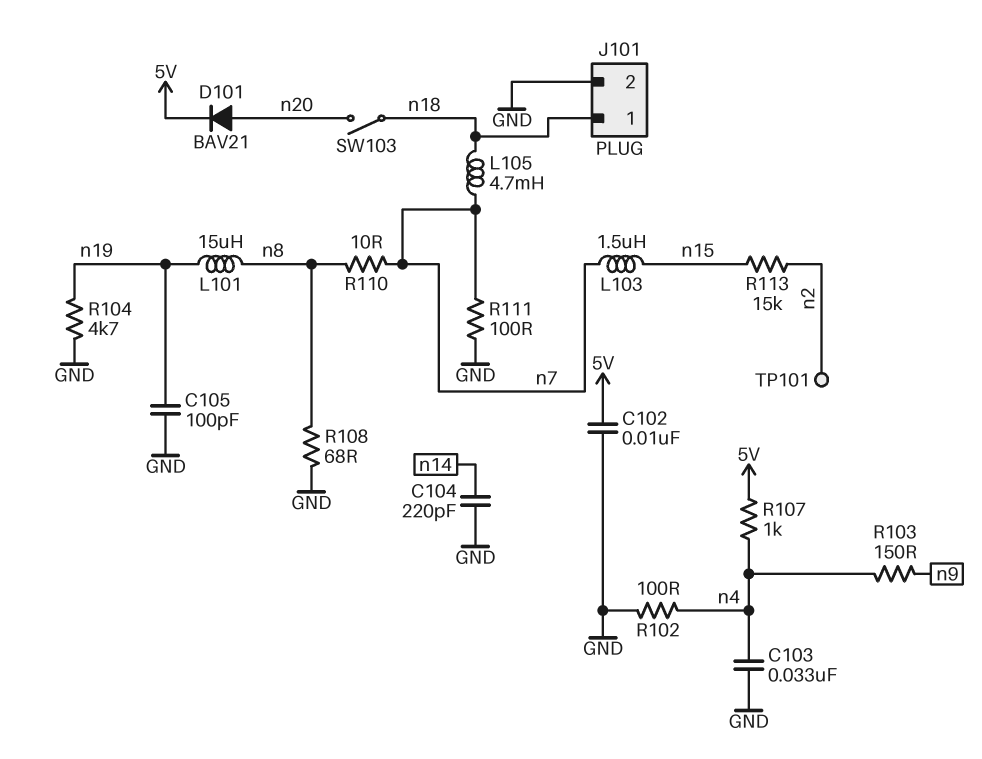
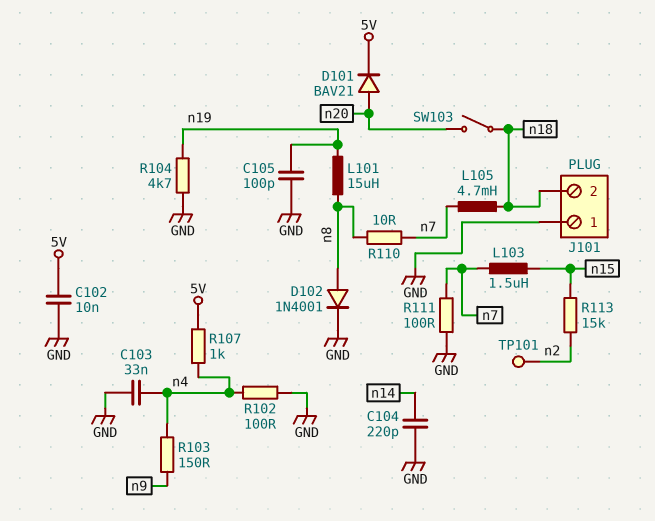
D102: none -> diode 1N4001 (A n8, K GND)
J101 pin 1: n18 -> GND
J101 pin 2: GND -> n18
R108: 68 (GND, n8) -> none

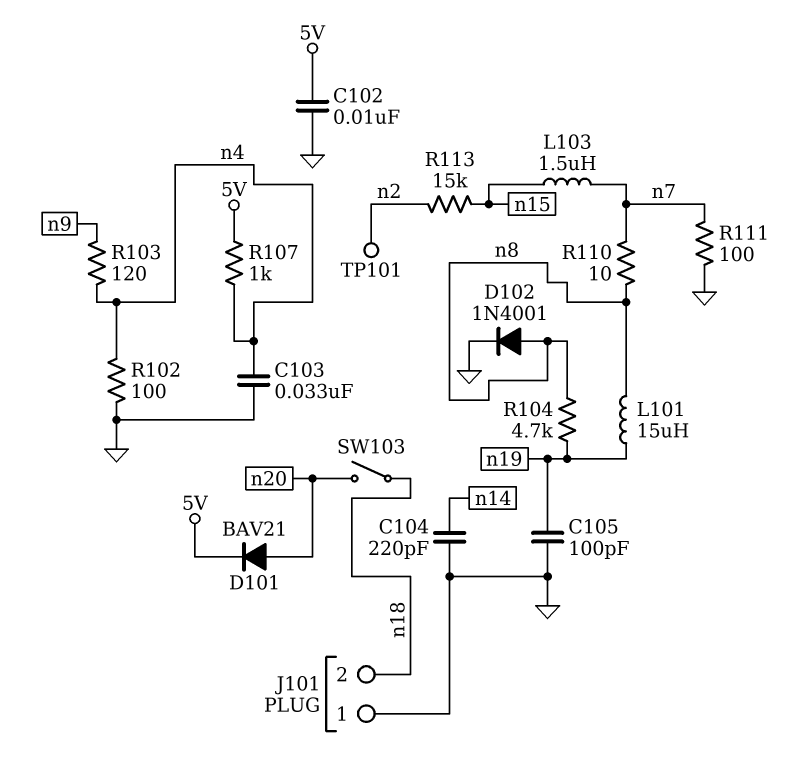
L105: 4.7mH (n7, n18) -> none
R103: 150 (n4, n9) -> 120 (n4, n9)
R104: 4.7k (GND, n19) -> 4.7k (n8, n19)

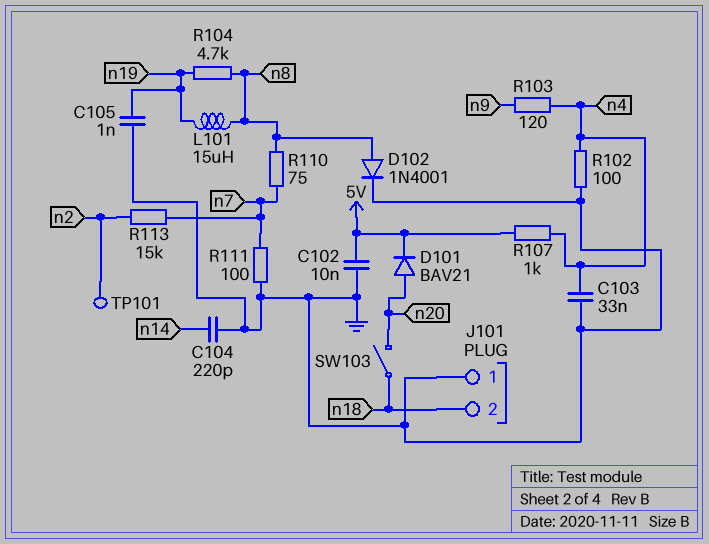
C105: 100pF (GND, n19) -> 1nF (GND, n19)
L103: 1.5uH (n7, n15) -> none
R110: 10 (n7, n8) -> 75 (n7, n8)
R113: 15k (n2, n15) -> 15k (n2, n7)

